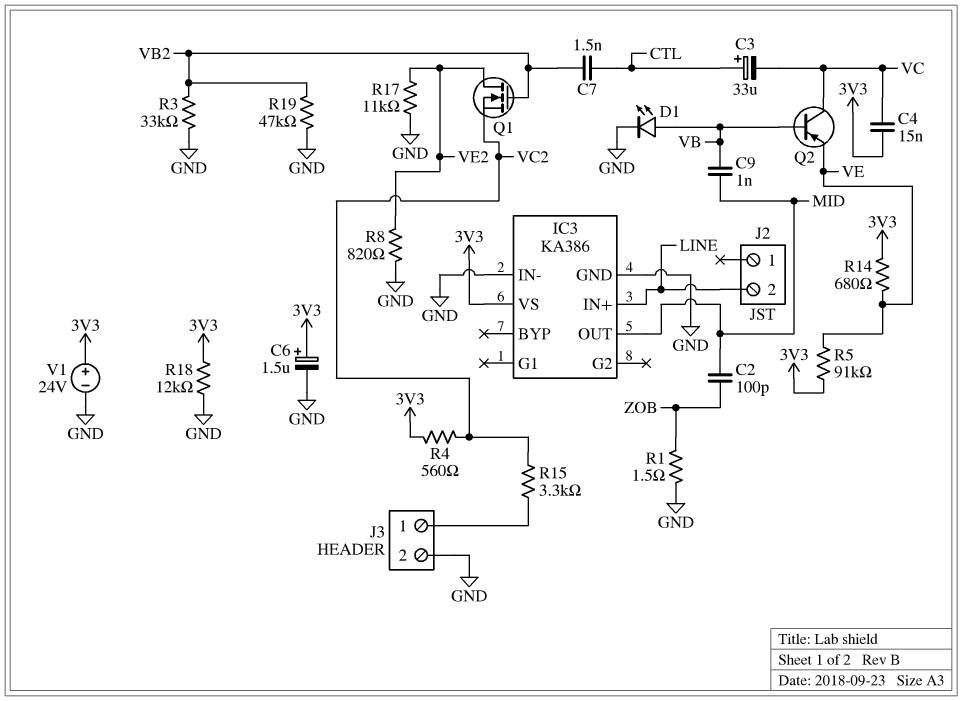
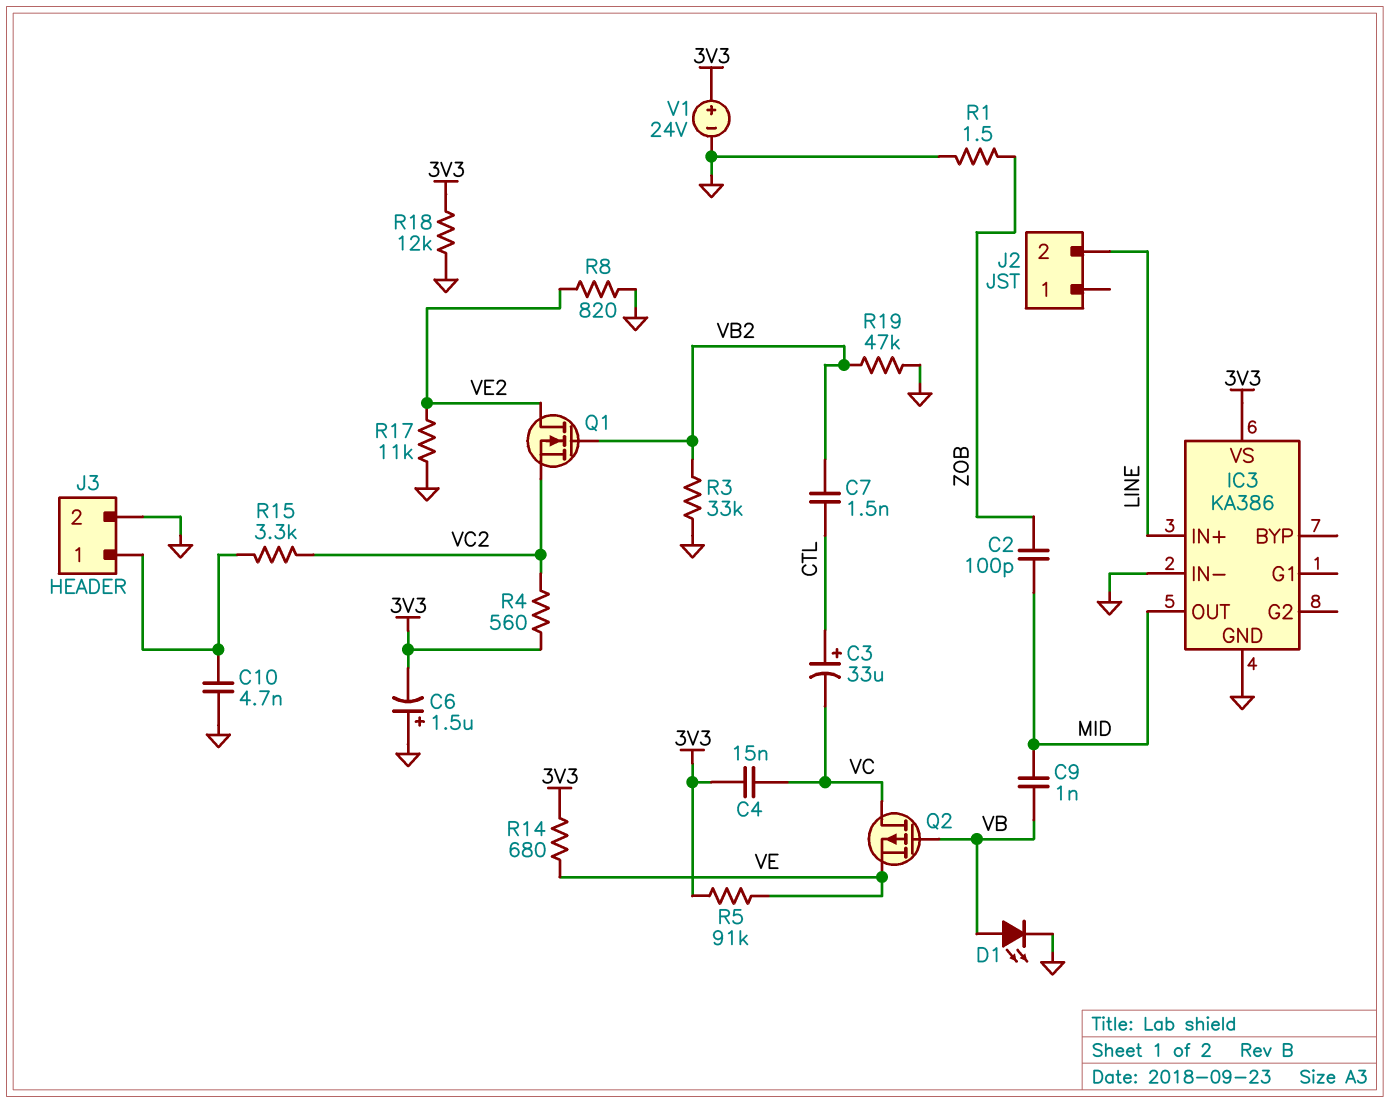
C6: 1.5uF (plus 3V3, minus GND) -> 1.5uF (plus GND, minus 3V3)
C10: none -> 4.7nF (GND, J3/1)
Q2: PNP (B VB, C VC, E VE) -> PMOS (G VB, D VC, S VE)

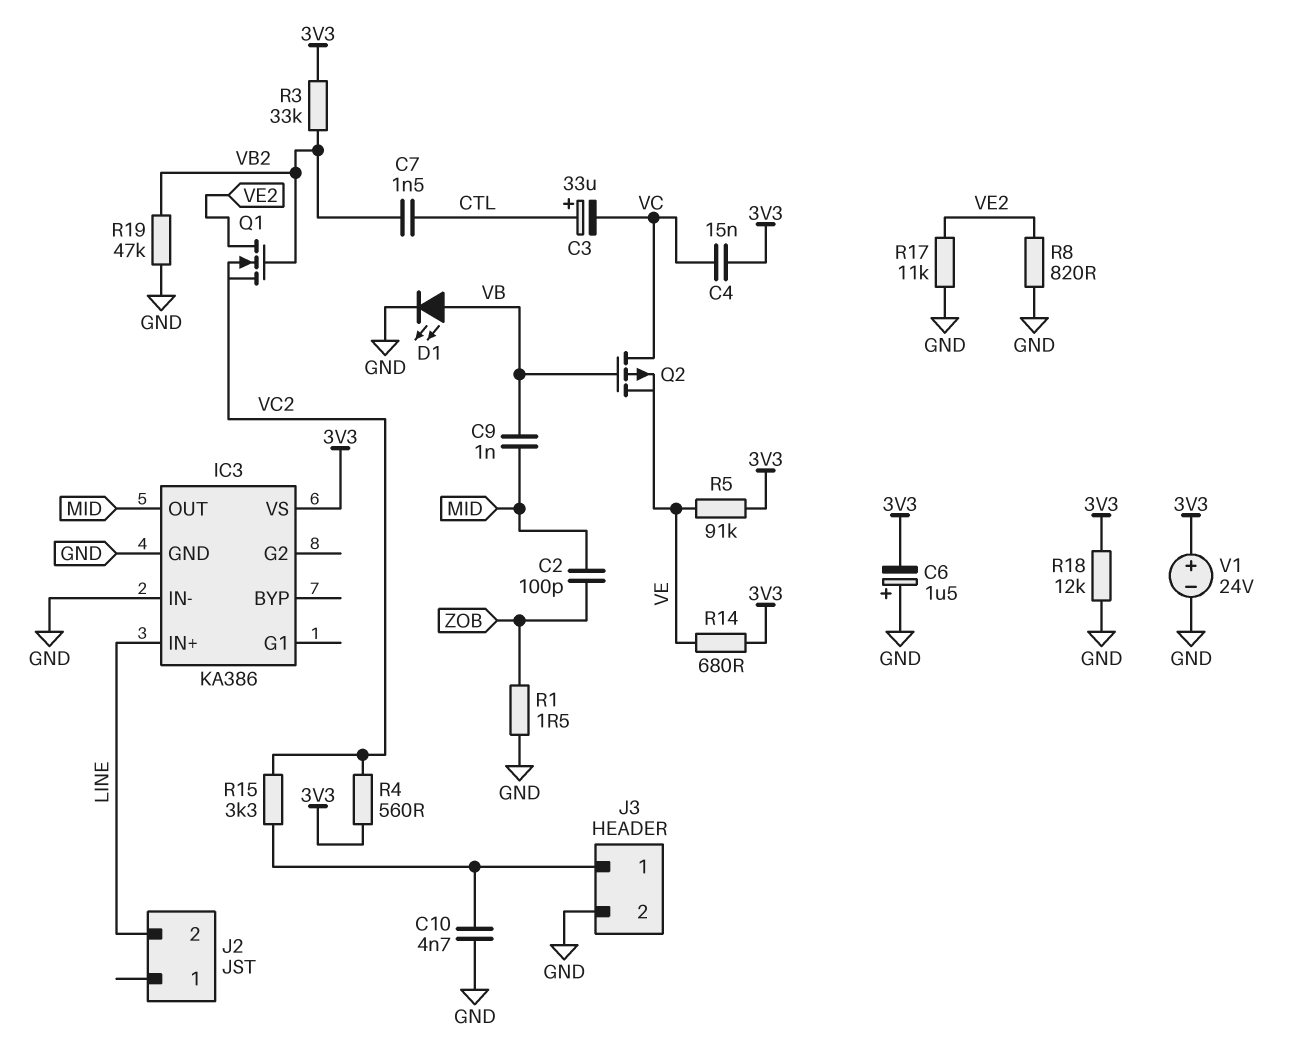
R3: 33k (GND, VB2) -> 33k (3V3, VB2)

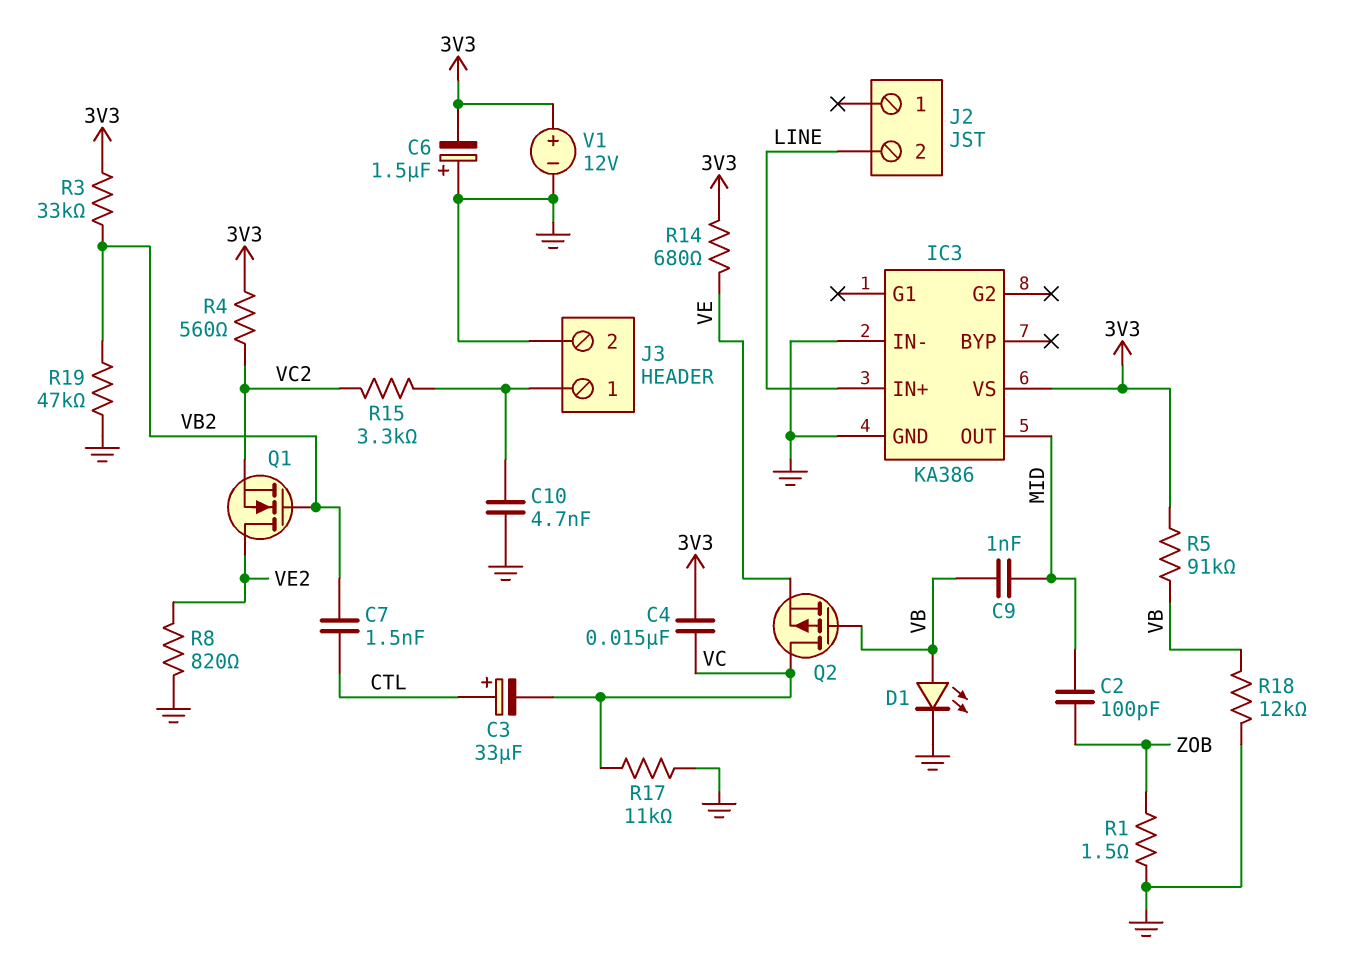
R5: 91k (3V3, VE) -> 91k (3V3, VB)
R17: 11k (GND, VE2) -> 11k (GND, VC)
R18: 12k (3V3, GND) -> 12k (GND, VB)
V1: 24V (plus 3V3, minus GND) -> 12V (plus 3V3, minus GND)

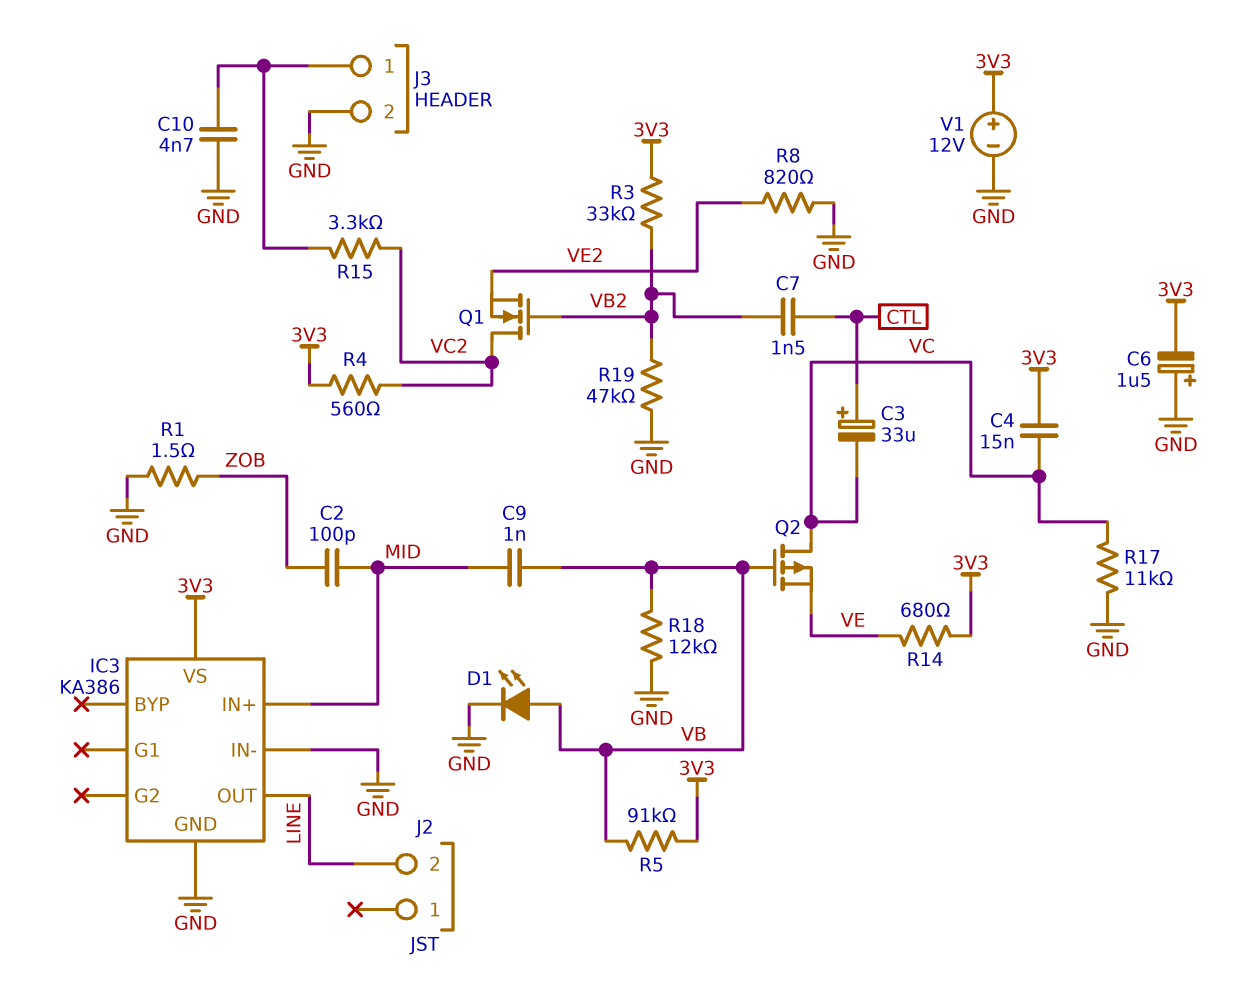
IC3 pin IN+: LINE -> MID
IC3 pin OUT: MID -> LINE
Q1: NMOS (G VB2, D VE2, S VC2) -> NMOS (G VB2, D VC2, S VE2)

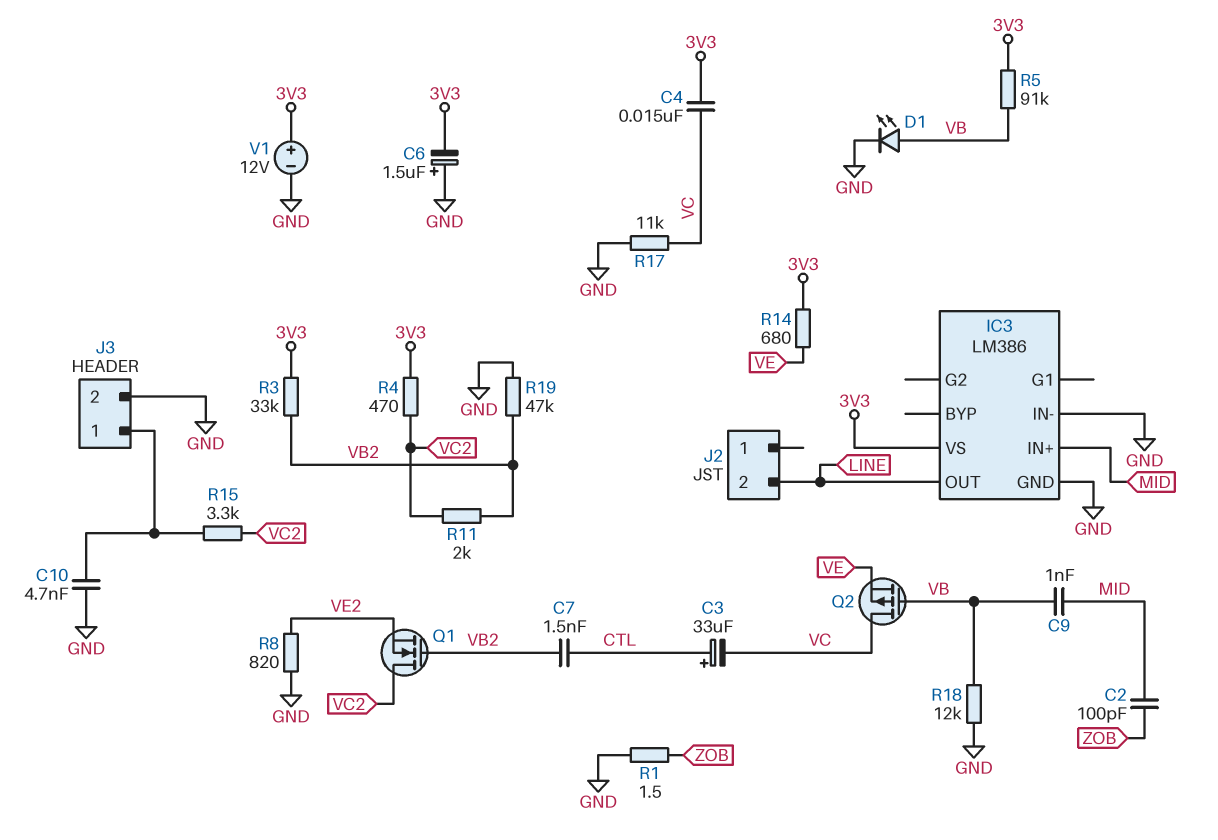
IC3: KA386 -> LM386
R4: 560 (3V3, VC2) -> 470 (3V3, VC2)
R11: none -> 2k (VB2, VC2)

